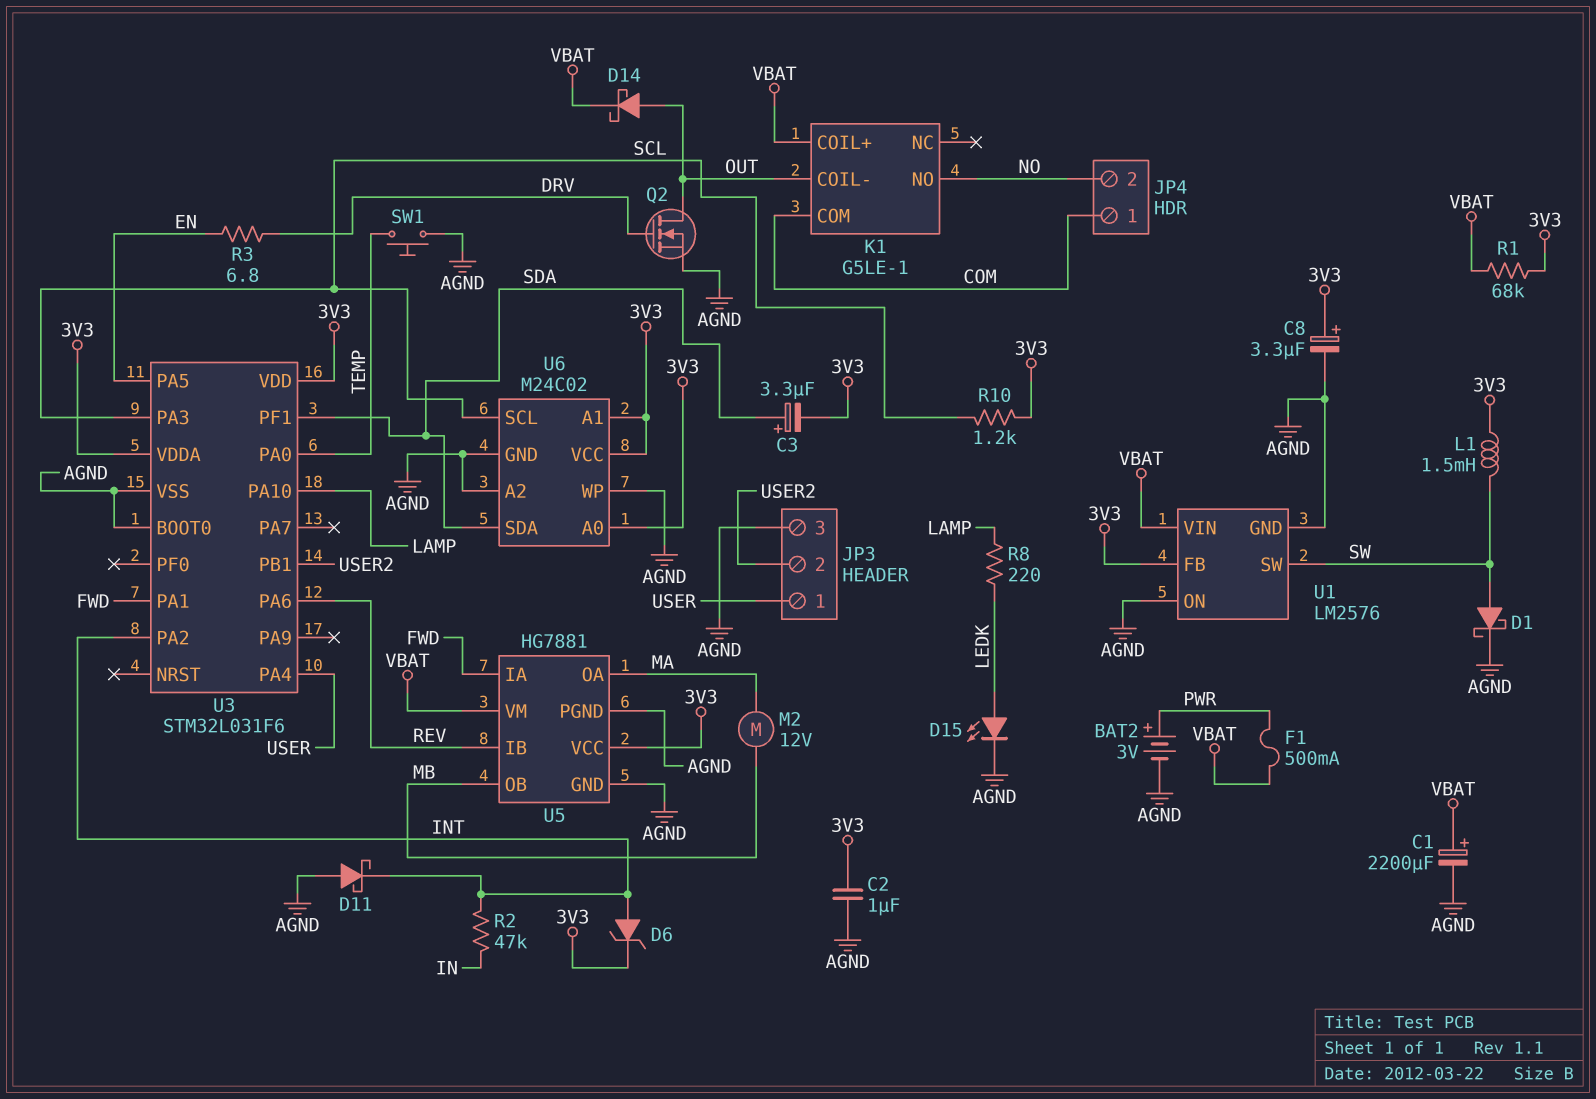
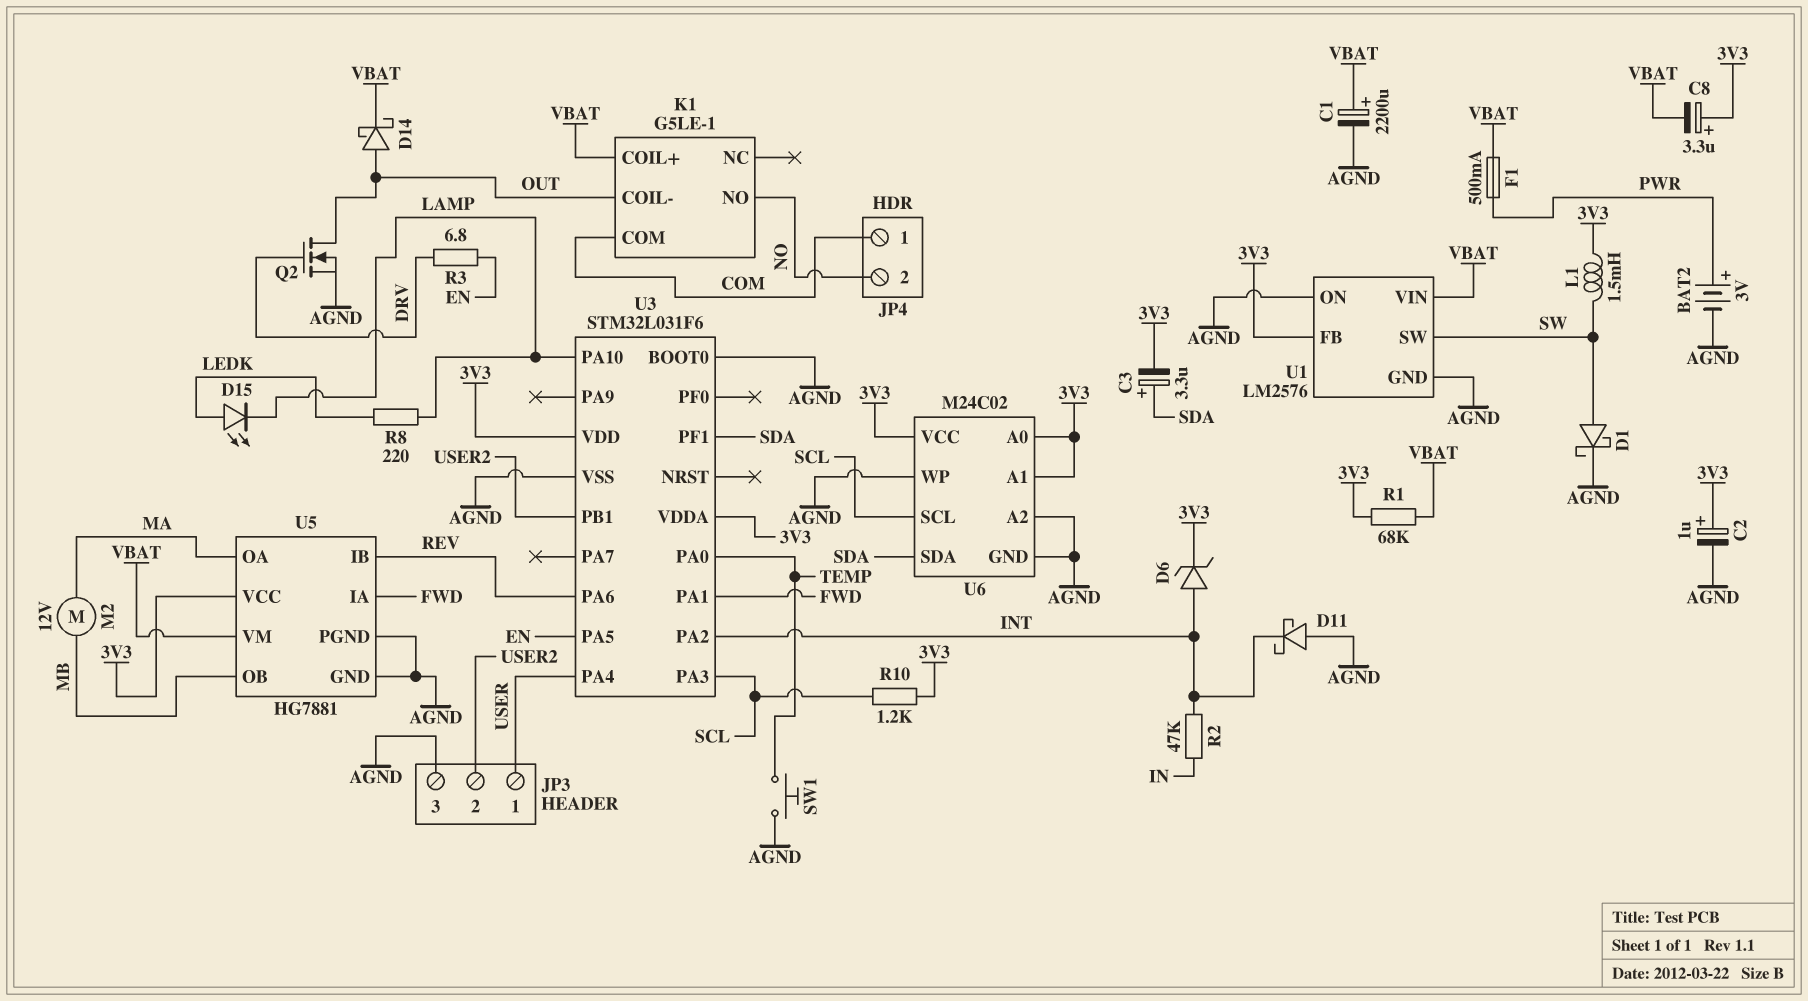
C2: 1uF (3V3, AGND) -> 1uF (plus 3V3, minus AGND)
C8: 3.3uF (plus 3V3, minus AGND) -> 3.3uF (plus 3V3, minus VBAT)
D15: LED (A LEDK, K AGND) -> LED (A LEDK, K LAMP)

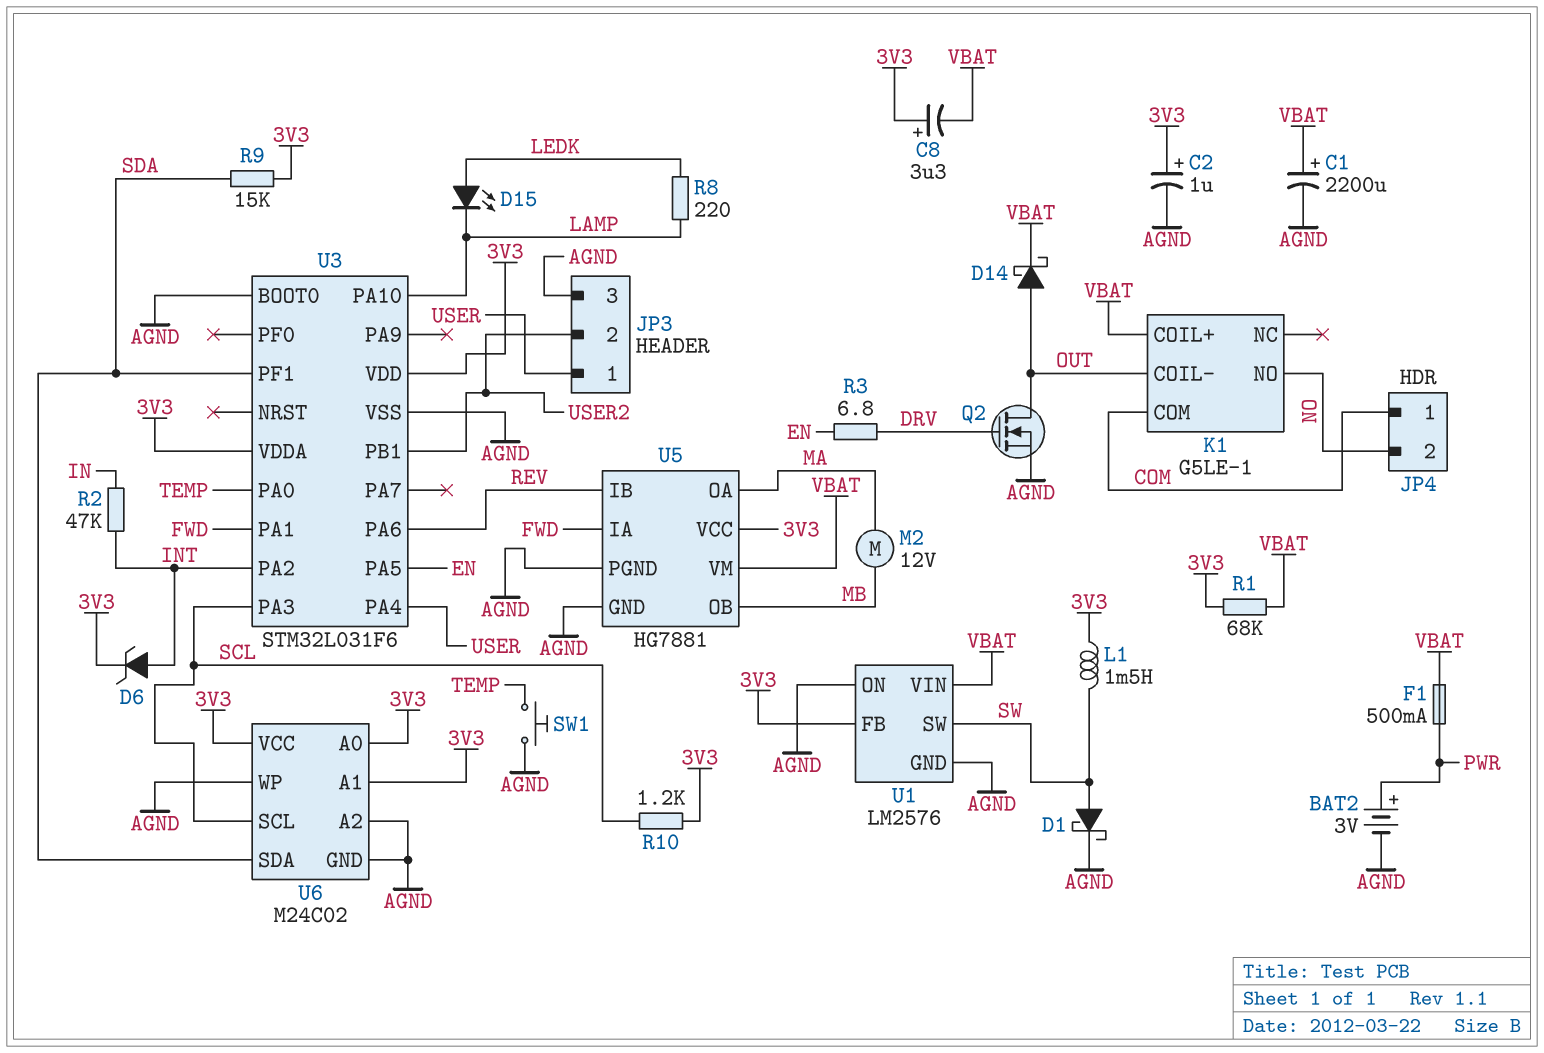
C3: 3.3uF (plus SDA, minus 3V3) -> none
D11: schottky (A AGND, K INT) -> none
R9: none -> 15k (3V3, SDA)

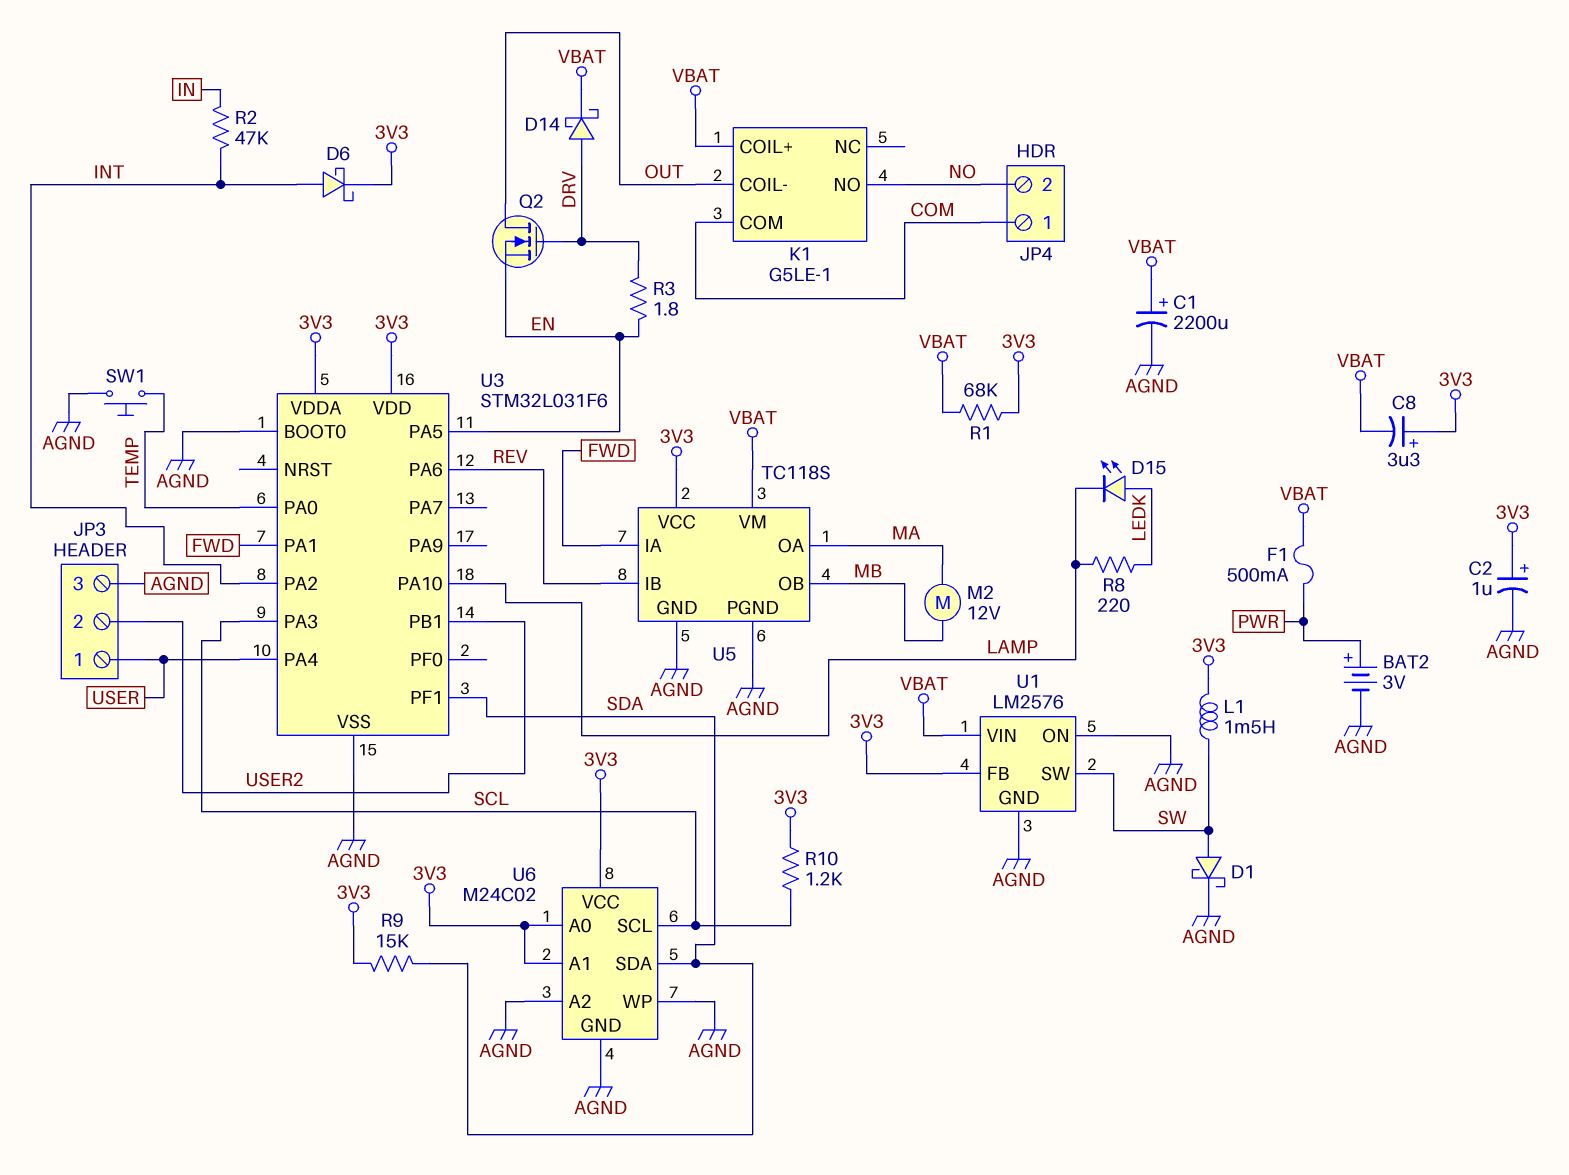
D6: zener (A INT, K 3V3) -> schottky (A INT, K 3V3)
D14: schottky (A OUT, K VBAT) -> schottky (A DRV, K VBAT)
Q2: NMOS (G DRV, D OUT, S AGND) -> NMOS (G DRV, D OUT, S EN)
R3: 6.8 (DRV, EN) -> 1.8 (DRV, EN)
U5: HG7881 -> TC118S

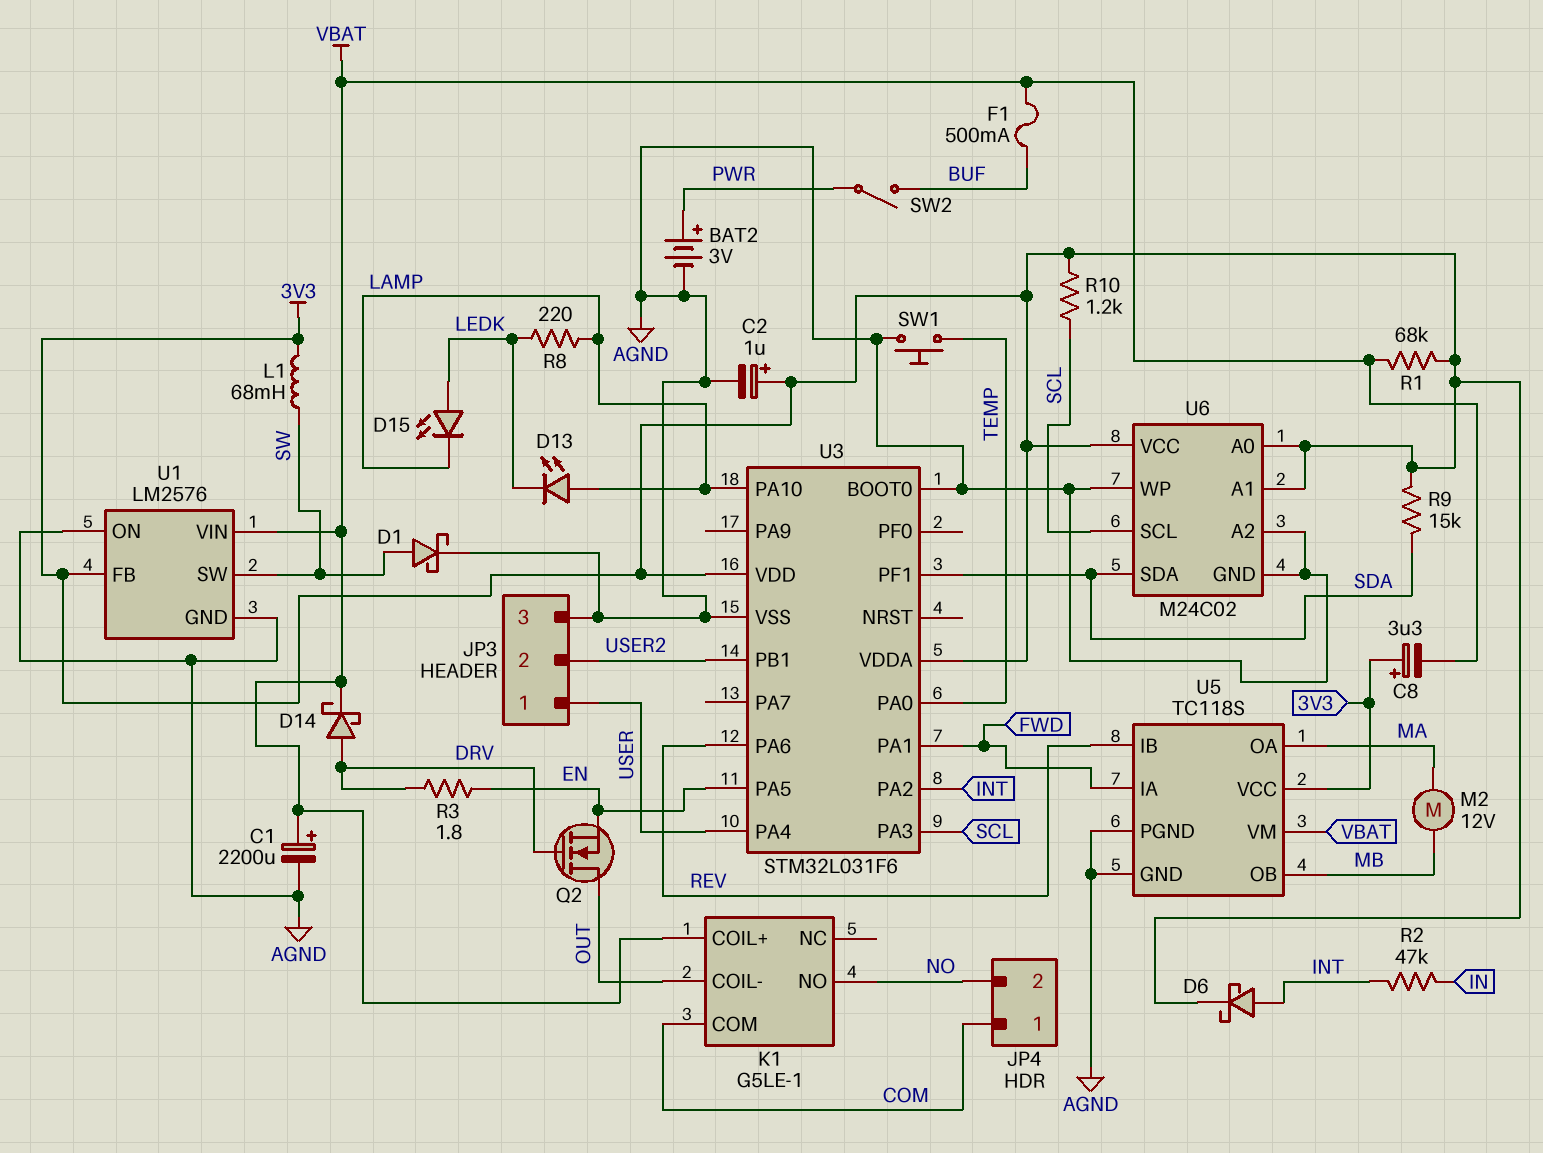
D13: none -> LED (A LAMP, K LEDK)
F1: 500mA (PWR, VBAT) -> 500mA (BUF, VBAT)
L1: 1.5mH (3V3, SW) -> 68mH (3V3, SW)
SW2: none -> switch (BUF, PWR)

